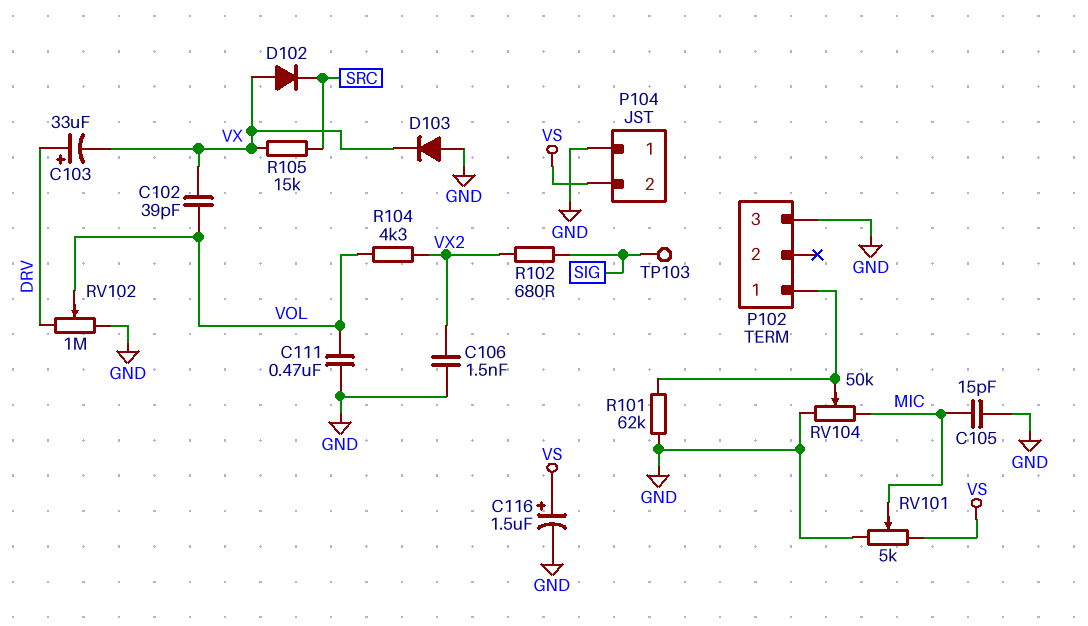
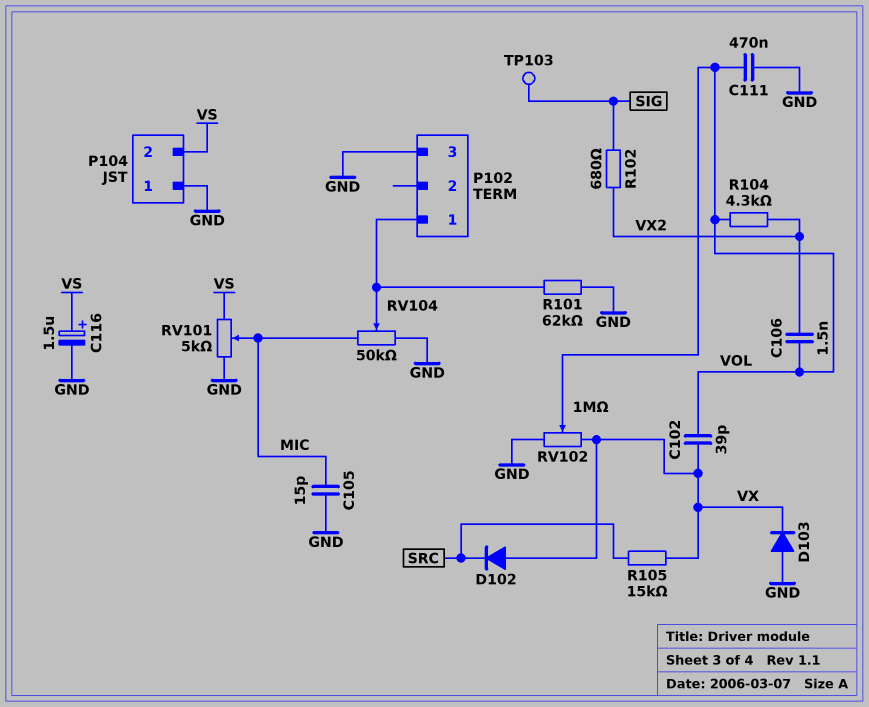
C103: 33uF (plus DRV, minus VX) -> none
C106: 1.5nF (GND, VX2) -> 1.5nF (VOL, VX2)
RV102: 1M (DRV, GND, wiper VOL) -> 1M (GND, VX, wiper VOL)

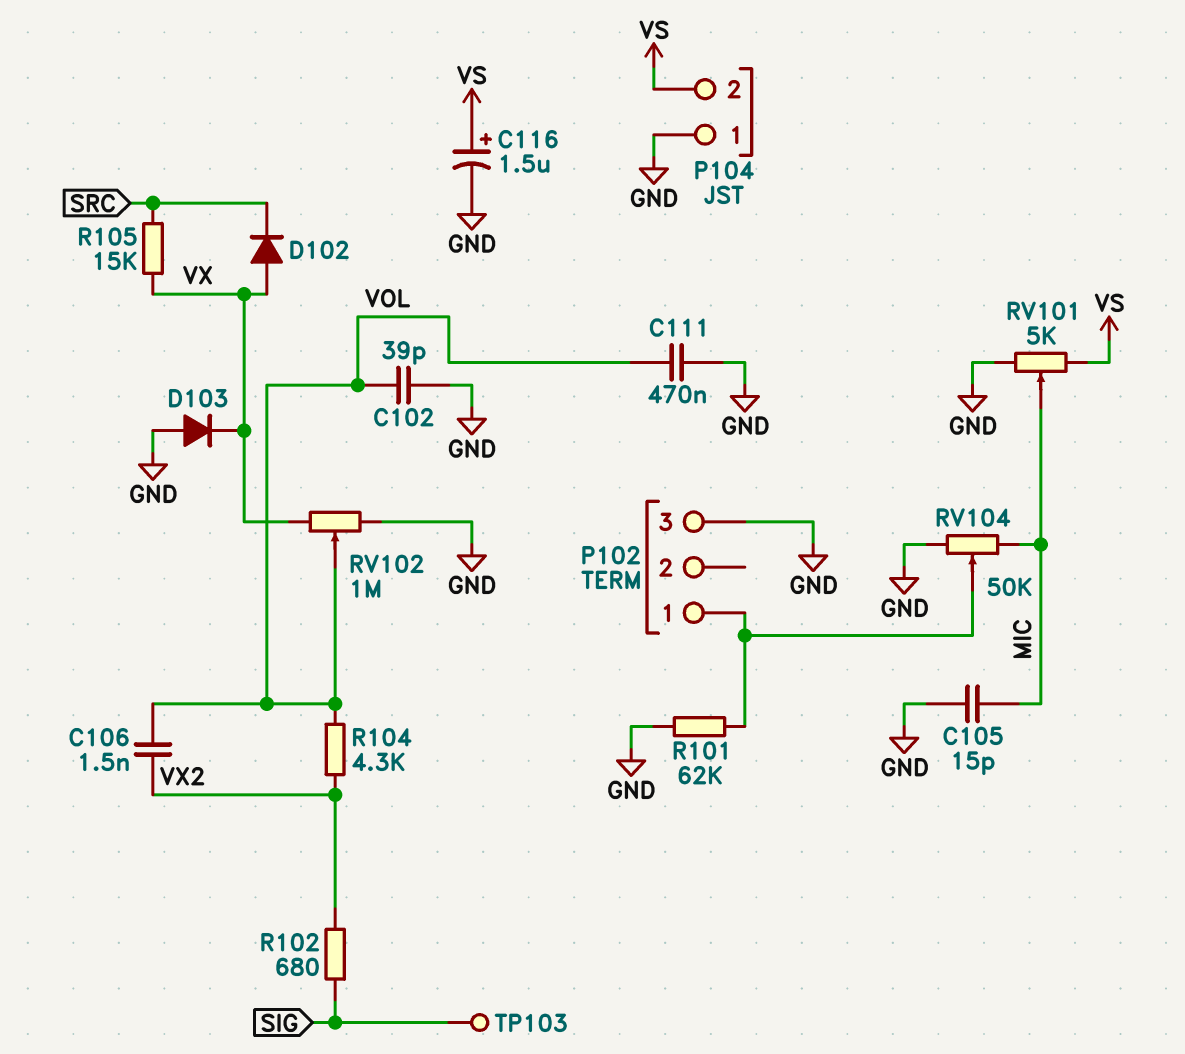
C102: 39pF (VOL, VX) -> 39pF (GND, VOL)

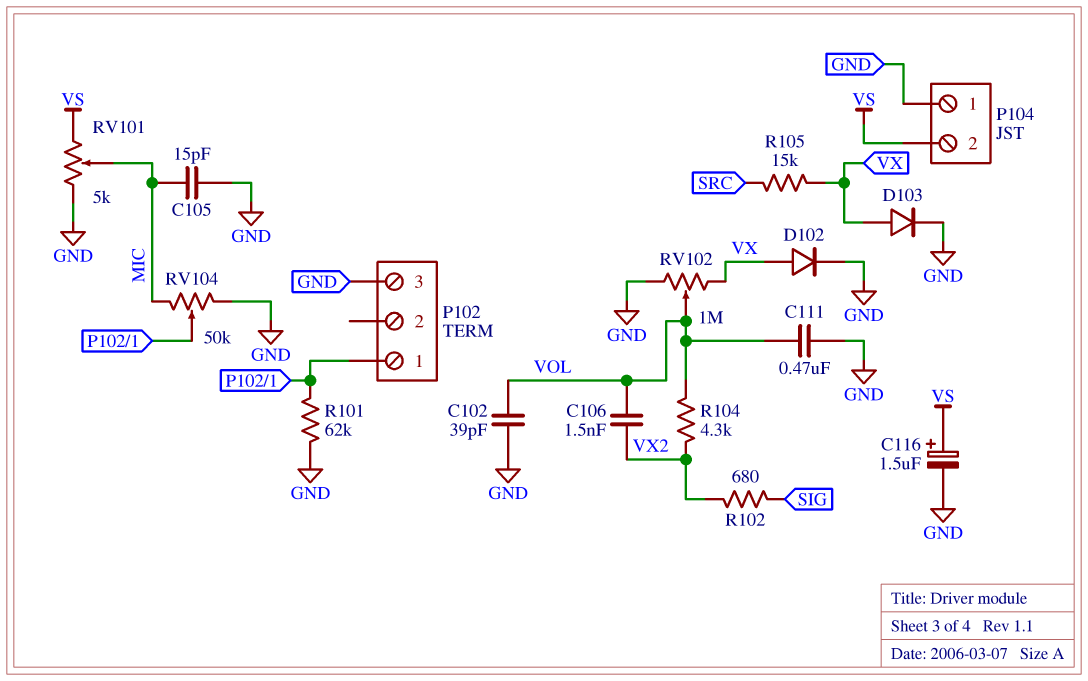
D102: diode (A VX, K SRC) -> diode (A VX, K GND)
D103: diode (A GND, K VX) -> diode (A VX, K GND)
TP103: test point (SIG) -> none

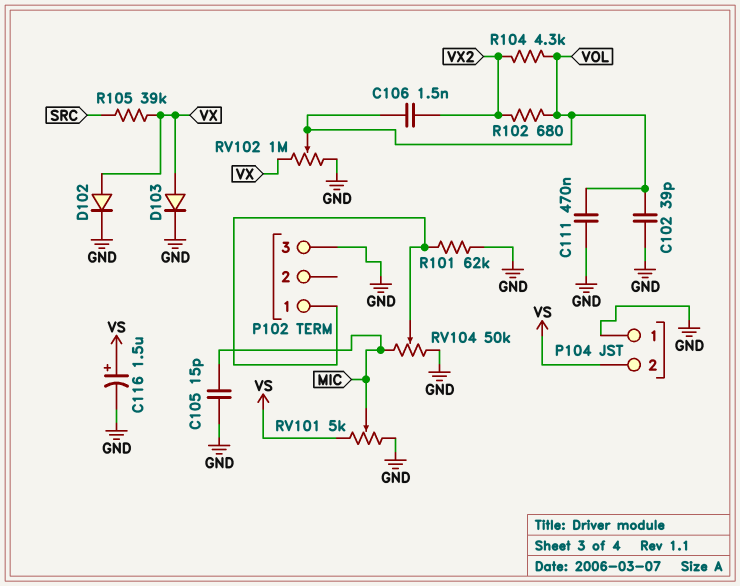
R102: 680 (SIG, VX2) -> 680 (VOL, VX2)
R105: 15k (SRC, VX) -> 39k (SRC, VX)

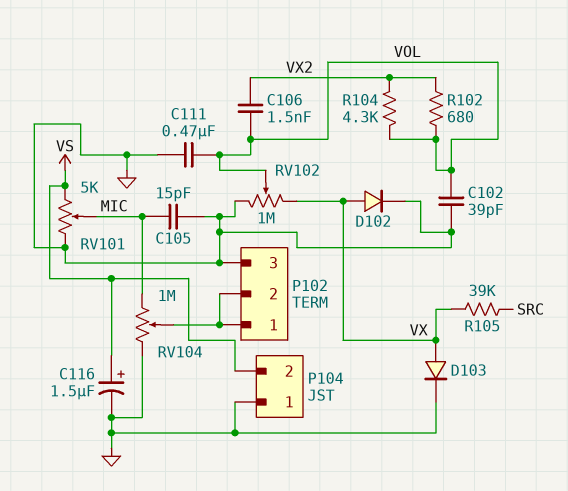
P102 pin 2: none -> P102/1
R101: 62k (GND, P102/1) -> none
RV104: 50k (GND, MIC, wiper P102/1) -> 1M (GND, MIC, wiper P102/1)

